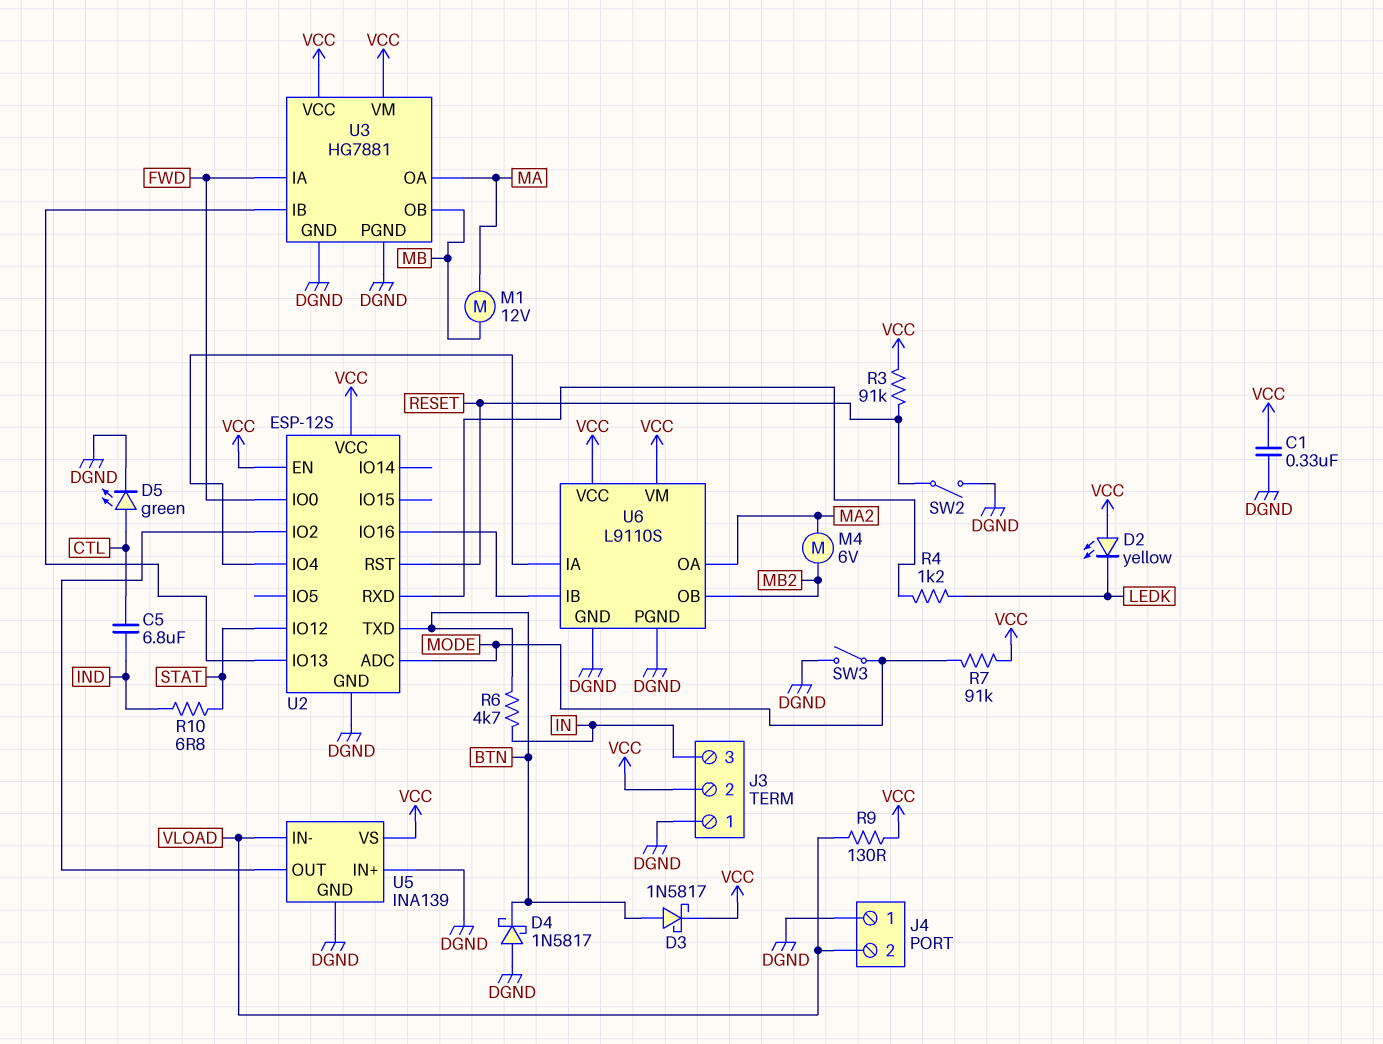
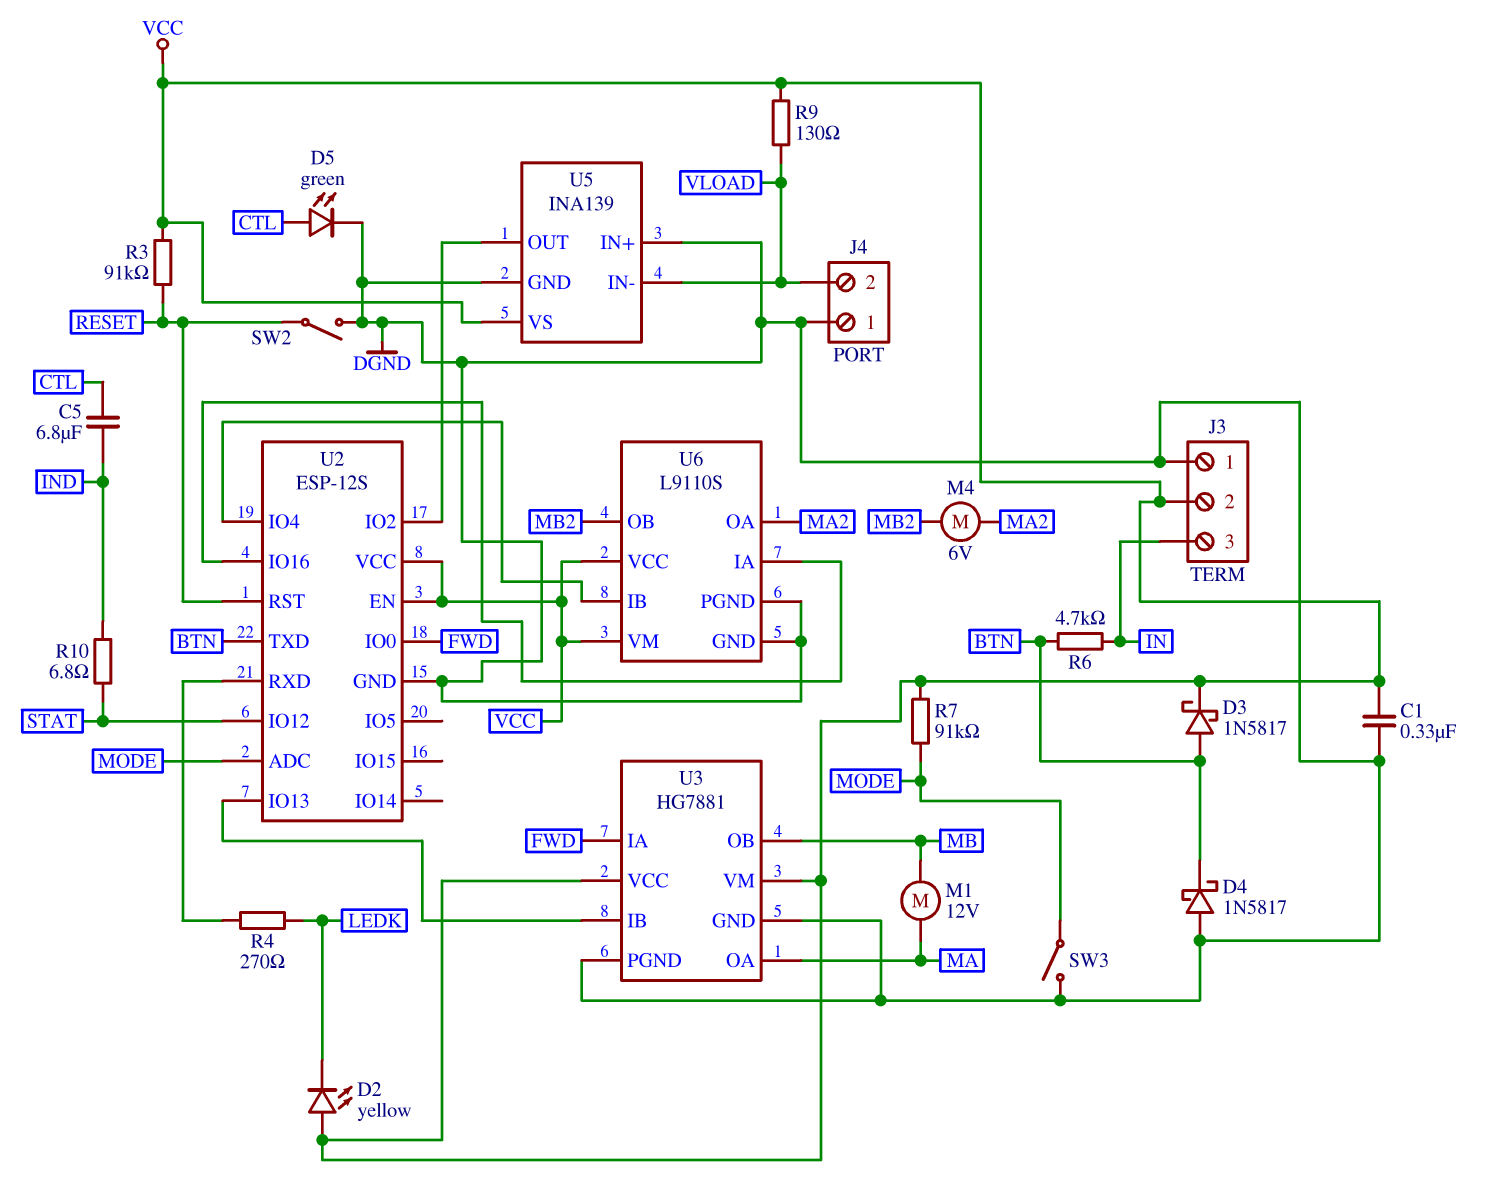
R4: 1.2k (LEDK, U2/RXD) -> 270 (LEDK, U2/RXD)
U6 pin IA: U2/IO4 -> U2/IO16
U6 pin IB: U2/IO16 -> U2/IO4

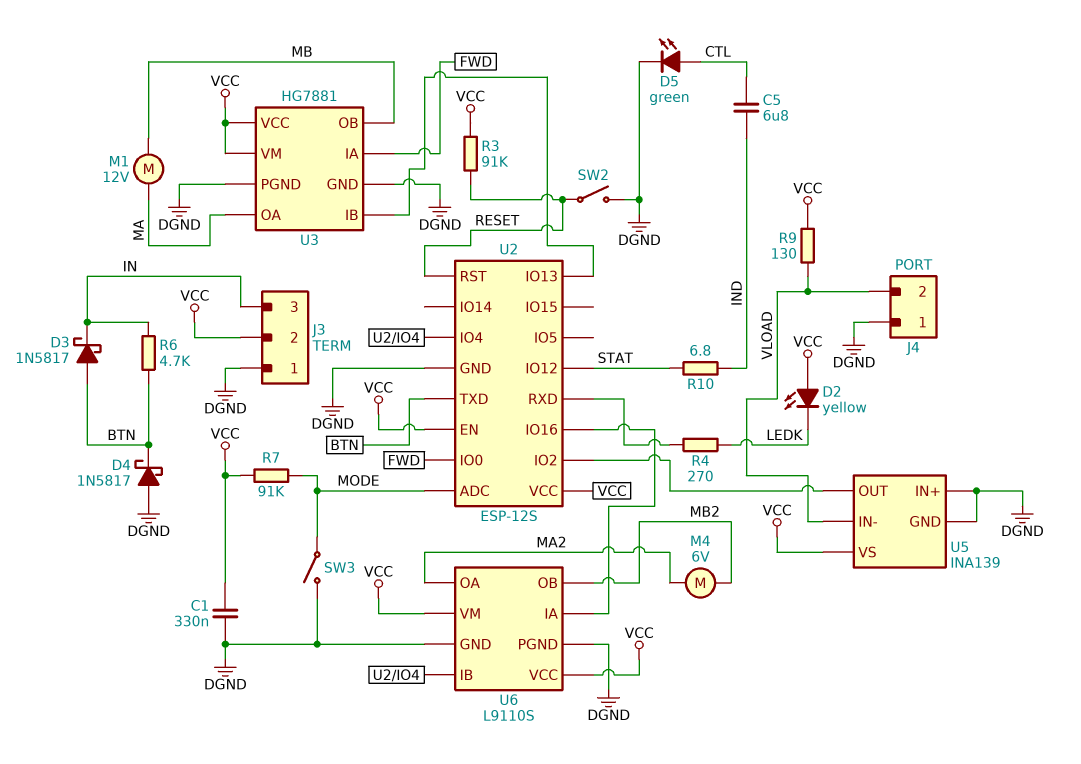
D3: schottky 1N5817 (A BTN, K VCC) -> schottky 1N5817 (A BTN, K IN)

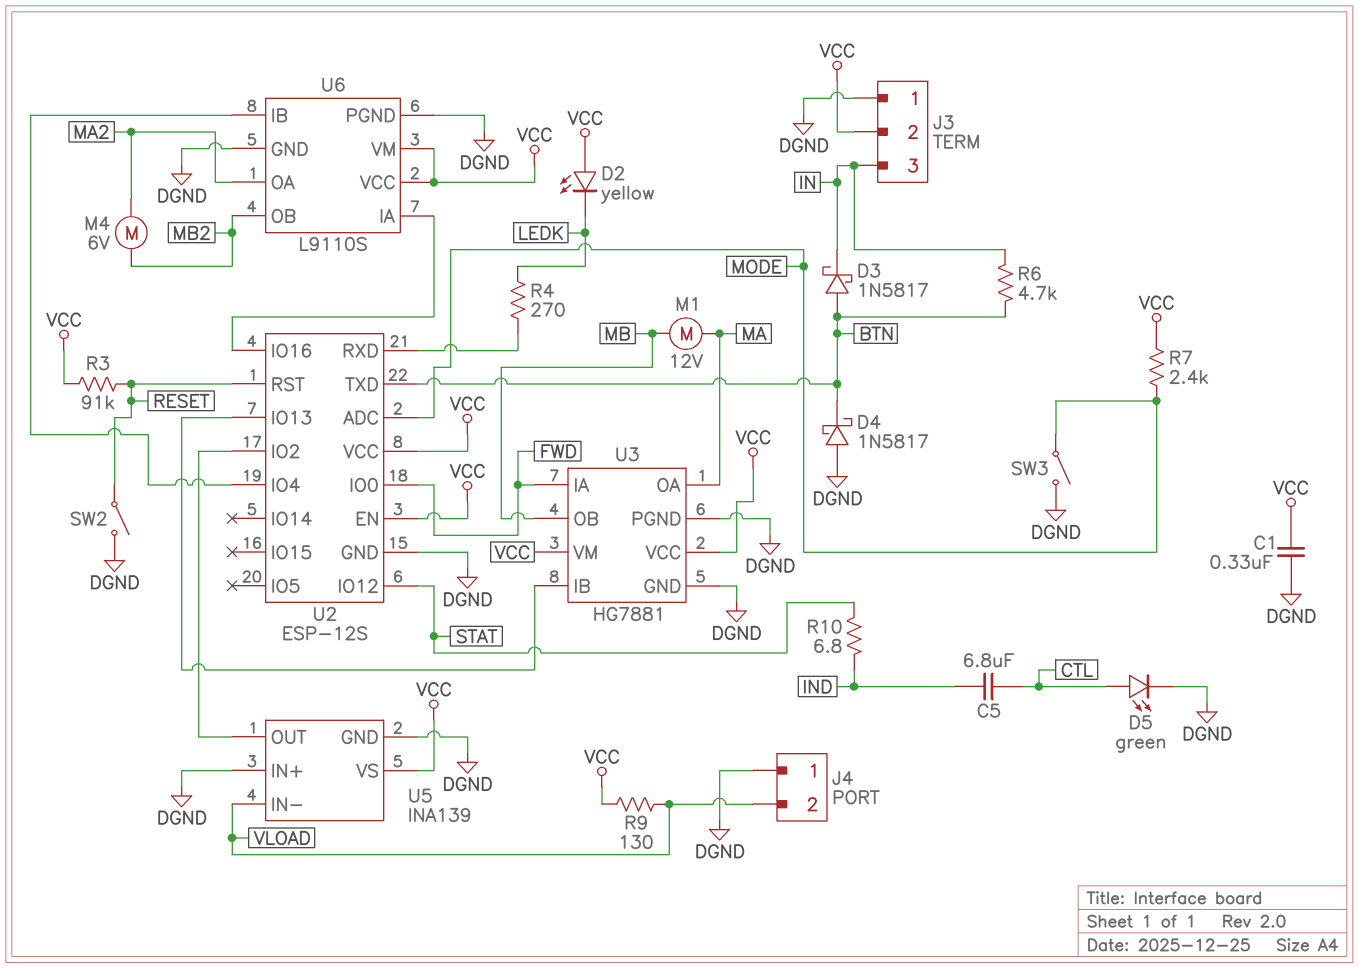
R7: 91k (MODE, VCC) -> 2.4k (MODE, VCC)

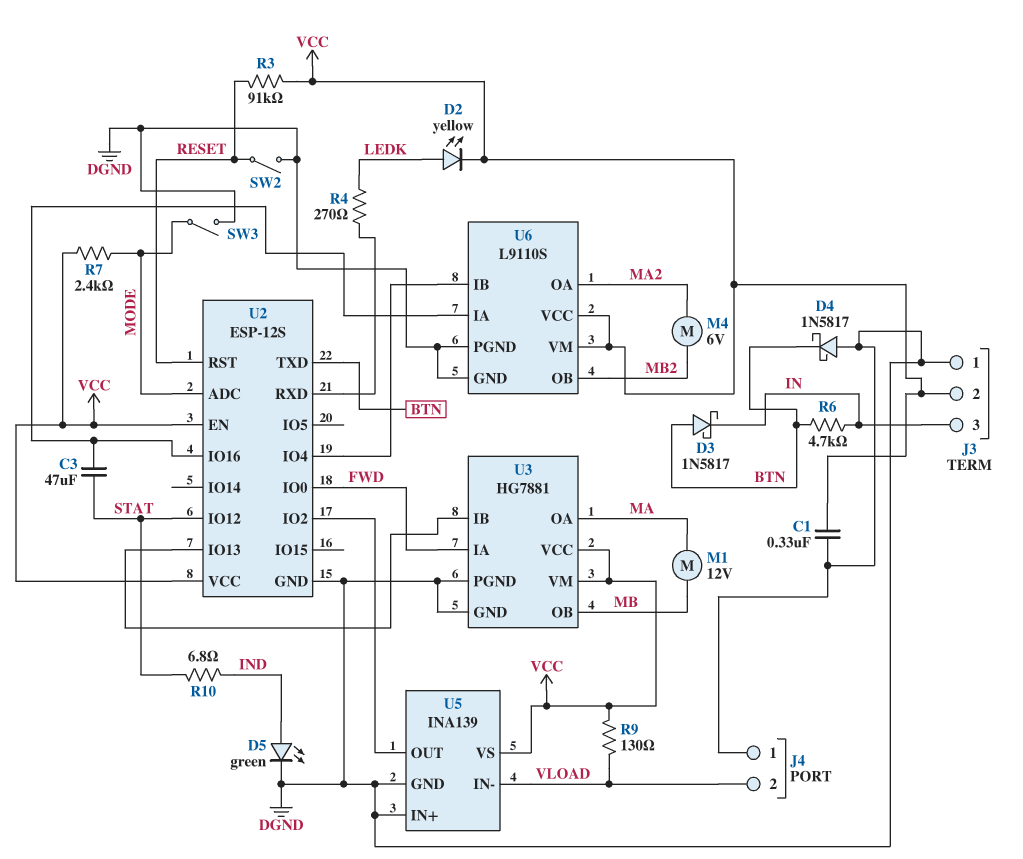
C3: none -> 47uF (STAT, U2/IO16)
C5: 6.8uF (CTL, IND) -> none
D2: LED yellow (A VCC, K LEDK) -> LED yellow (A LEDK, K VCC)
D5: LED green (A CTL, K DGND) -> LED green (A IND, K DGND)

